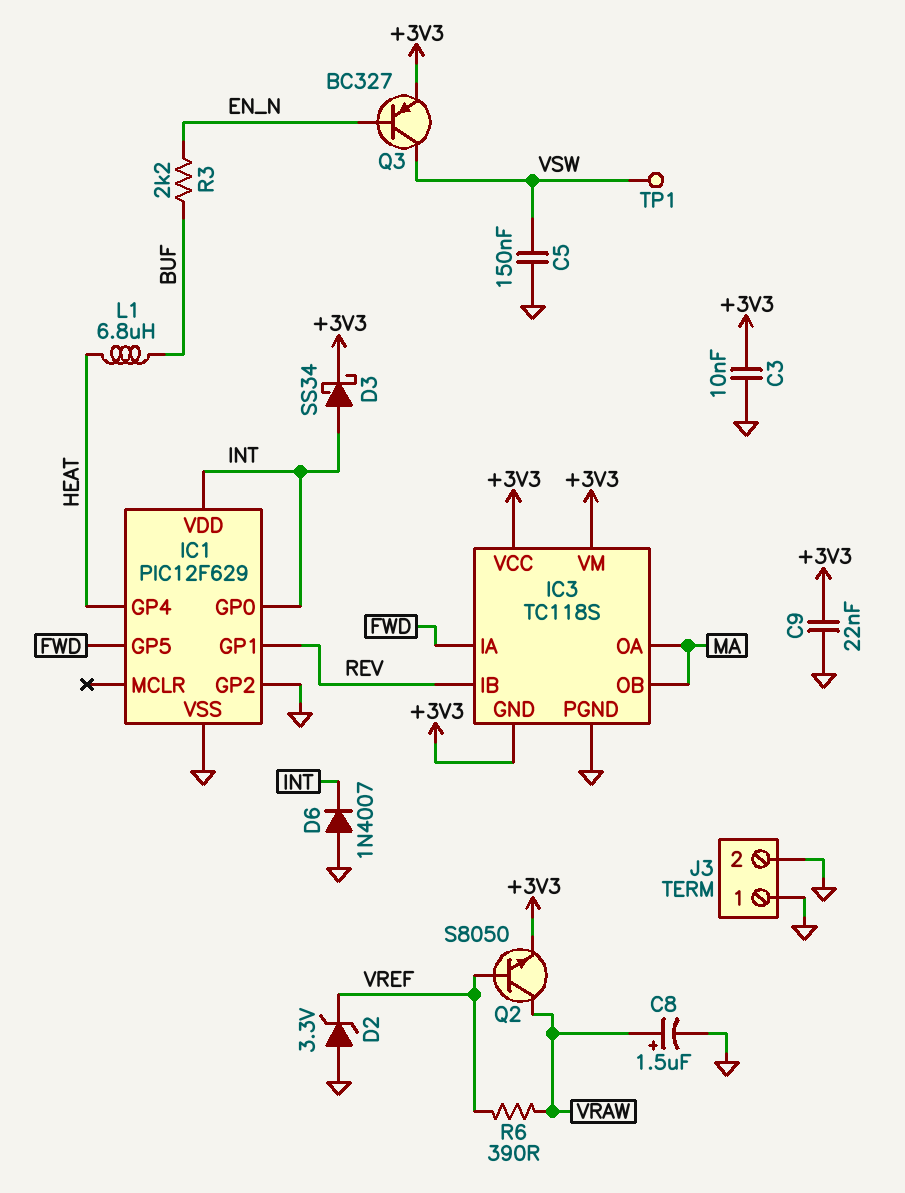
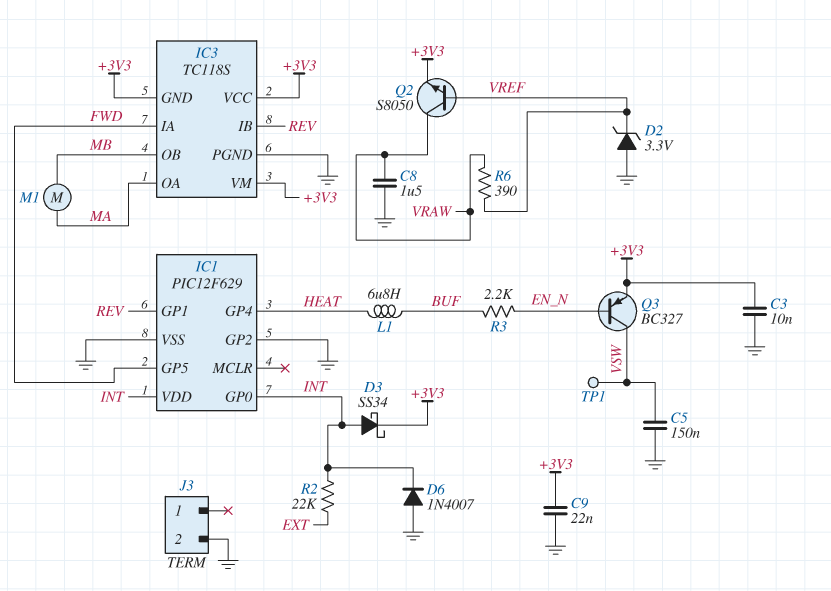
C8: 1.5uF (plus VRAW, minus GND) -> 1.5uF (GND, VRAW)
IC3 pin OB: MA -> MB
J3 pin 1: GND -> none
M1: none -> motor (MA, MB)
R2: none -> 22k (EXT, INT)

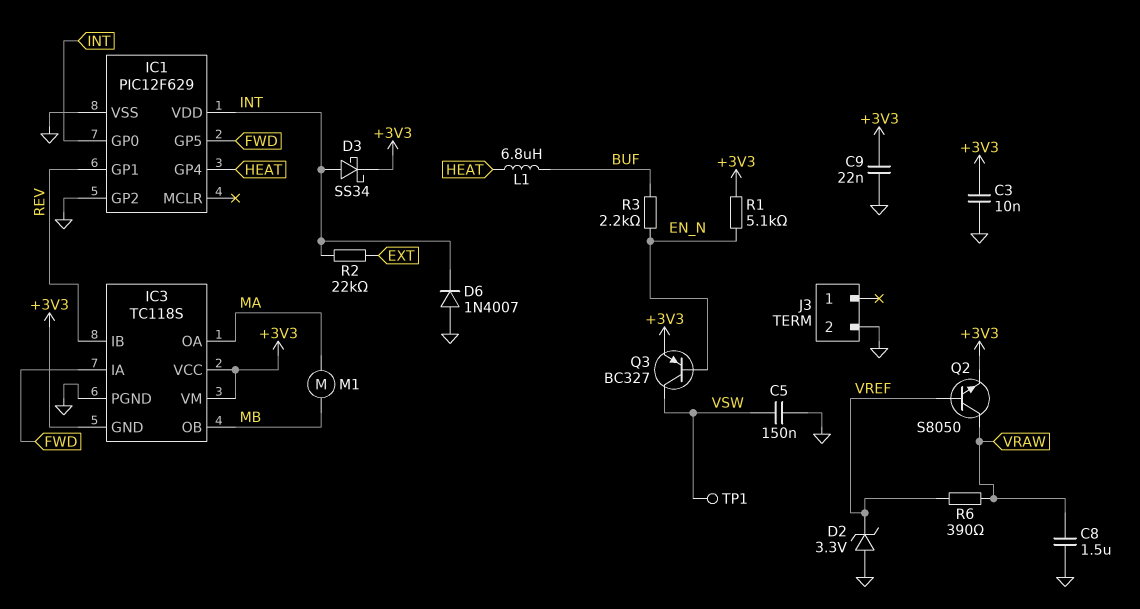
R1: none -> 5.1k (+3V3, EN_N)

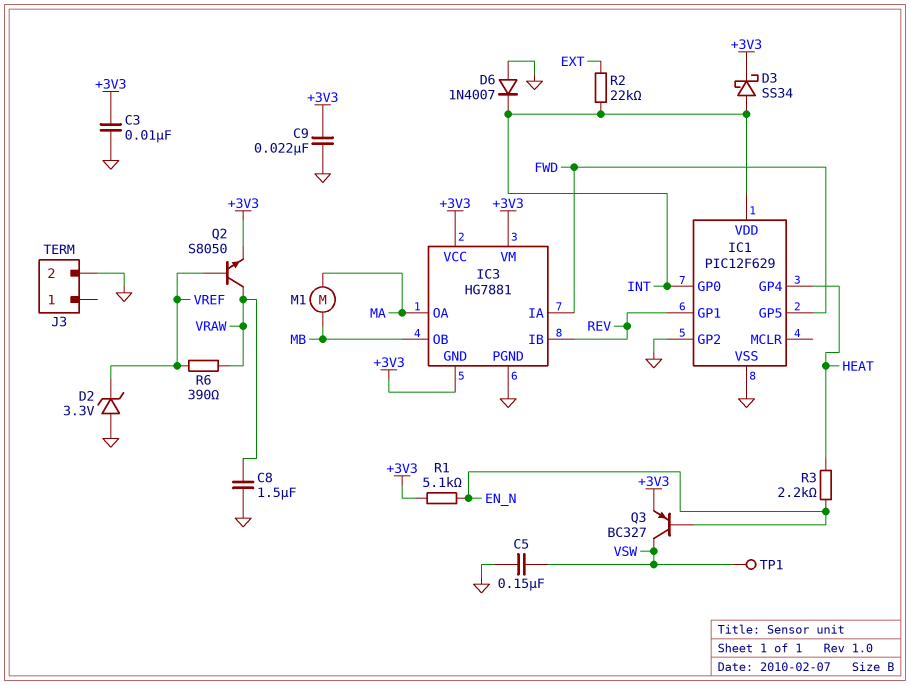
IC3: TC118S -> HG7881
L1: 6.8uH (BUF, HEAT) -> none
R3: 2.2k (BUF, EN_N) -> 2.2k (EN_N, HEAT)

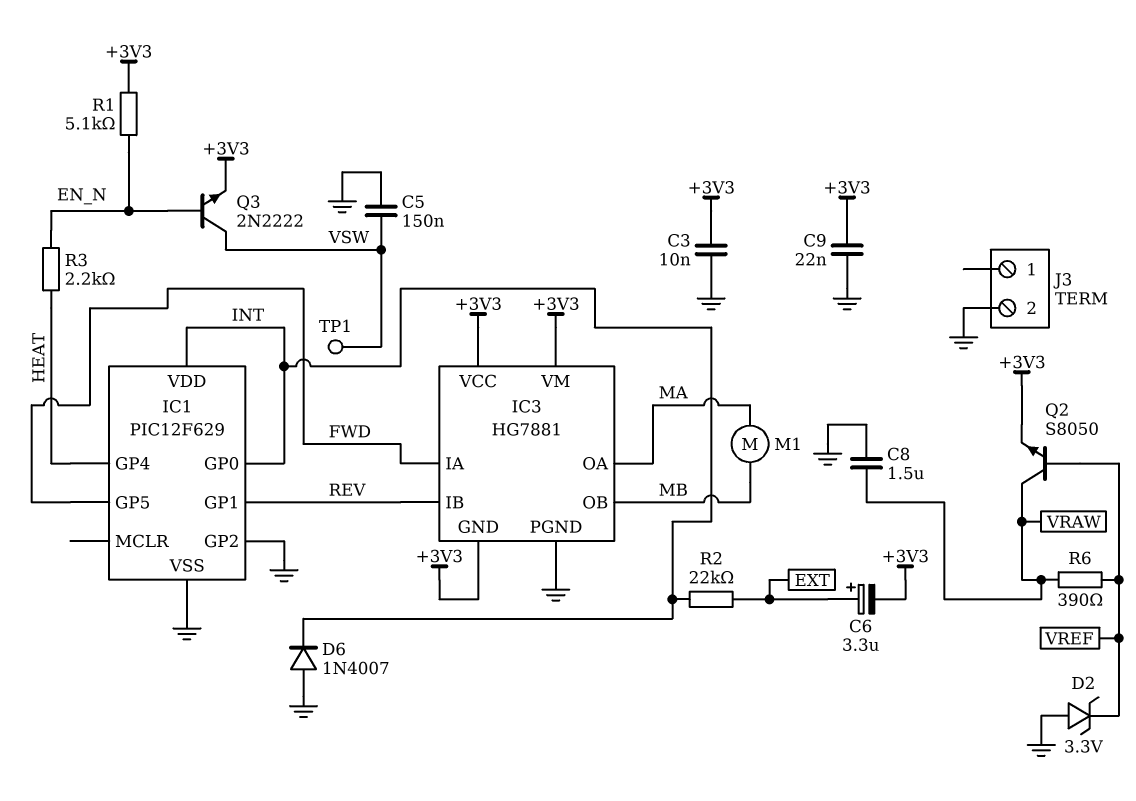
C6: none -> 3.3uF (plus EXT, minus +3V3)
D3: schottky SS34 (A INT, K +3V3) -> none
Q3: PNP BC327 (B EN_N, C VSW, E +3V3) -> NPN 2N2222 (B EN_N, C VSW, E +3V3)

